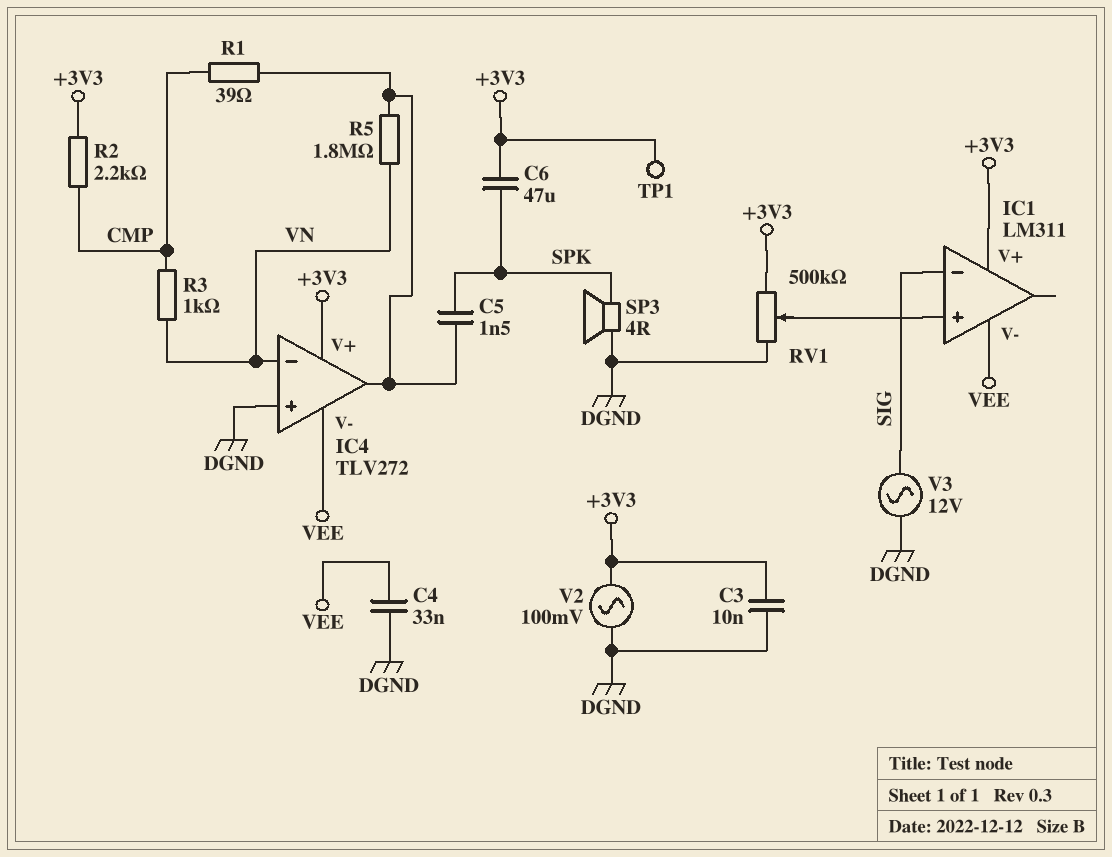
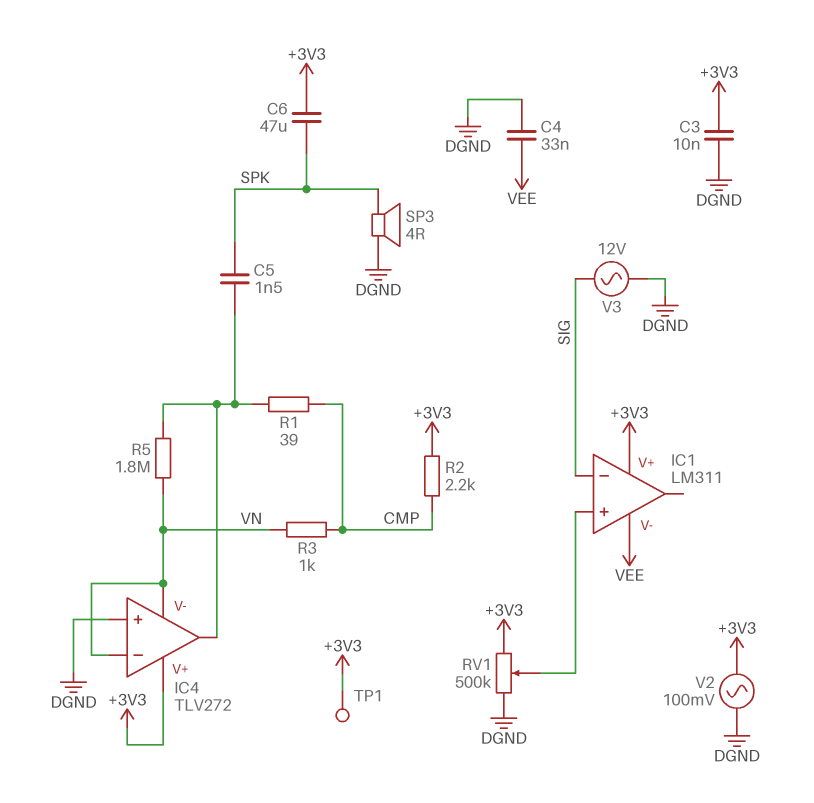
IC4 pin V-: VEE -> VN

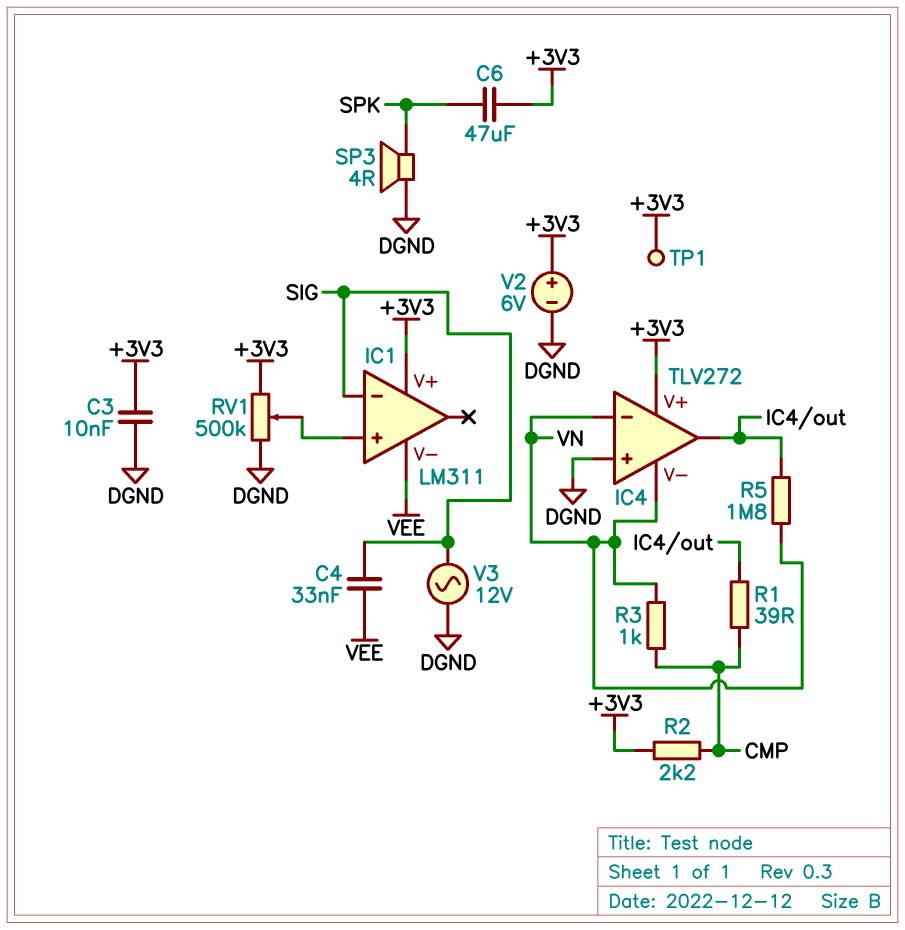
C4: 33nF (DGND, VEE) -> 33nF (SIG, VEE)
C5: 1.5nF (IC4/out, SPK) -> none
V2: AC 100mV (+3V3, DGND) -> 6V (plus +3V3, minus DGND)

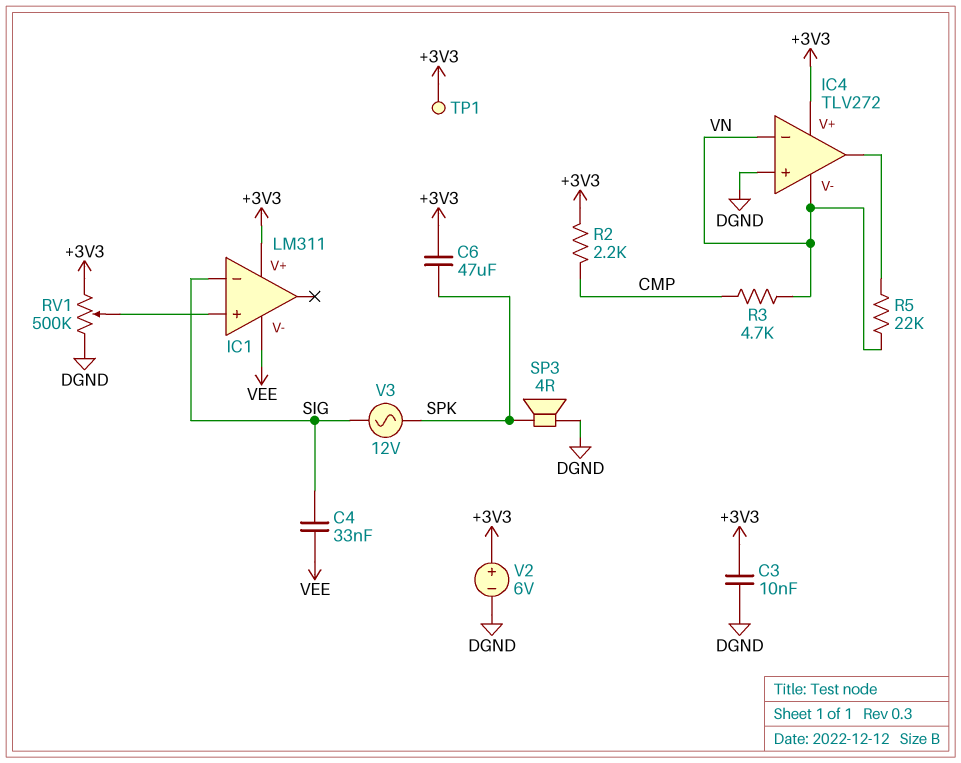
R1: 39 (CMP, IC4/out) -> none
R3: 1k (CMP, VN) -> 4.7k (CMP, VN)
R5: 1.8M (IC4/out, VN) -> 22k (IC4/out, VN)
V3: AC 12V (DGND, SIG) -> AC 12V (SIG, SPK)

